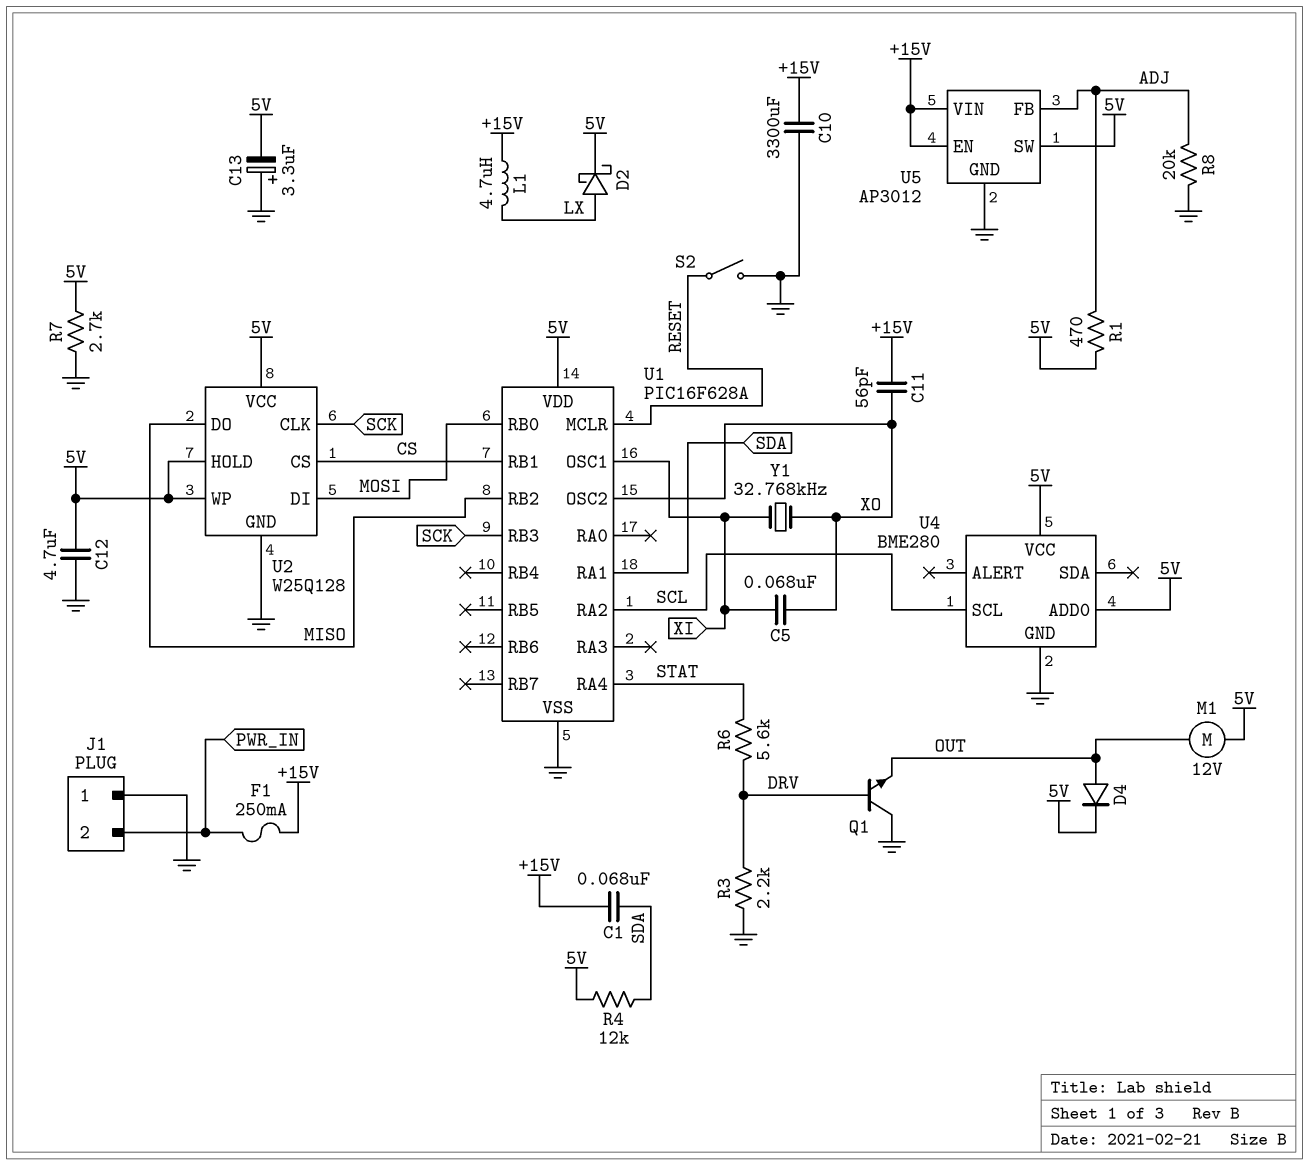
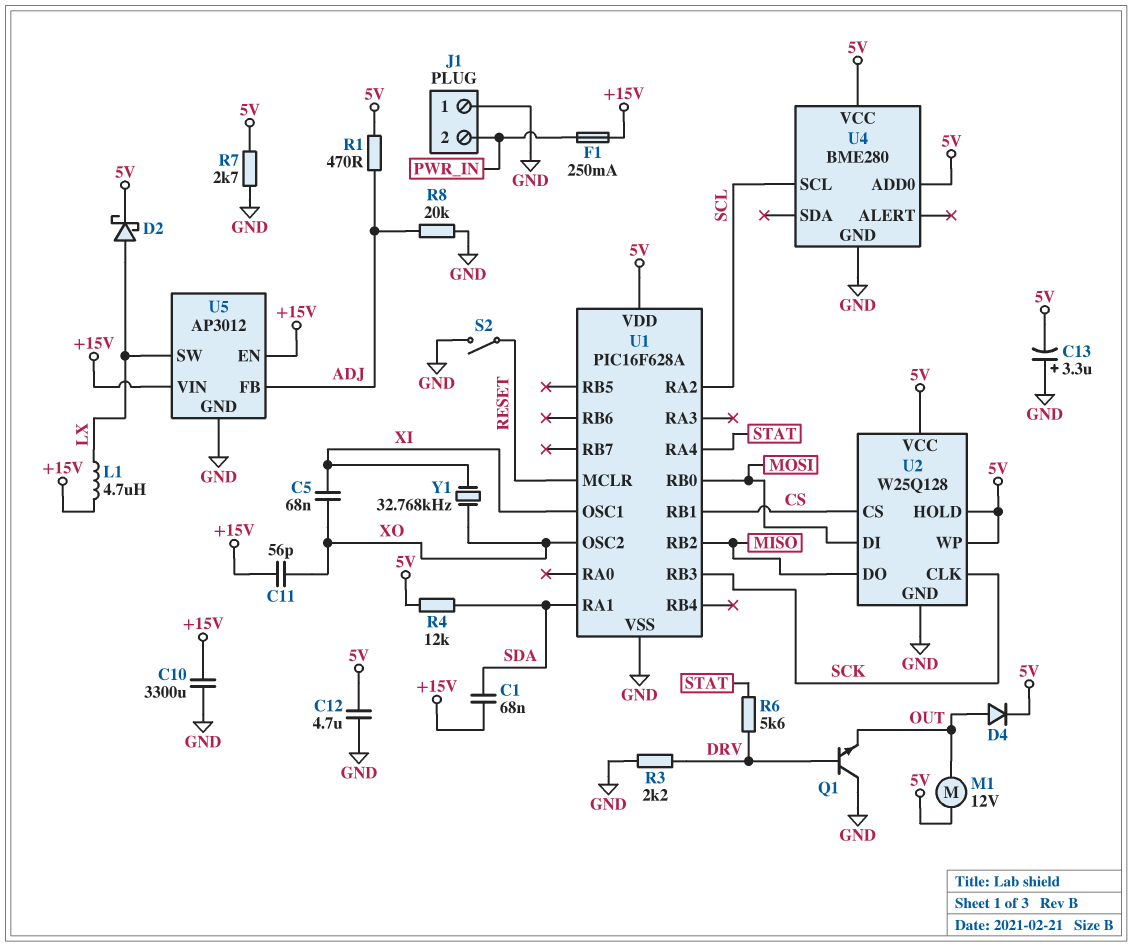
U5 pin SW: 5V -> LX

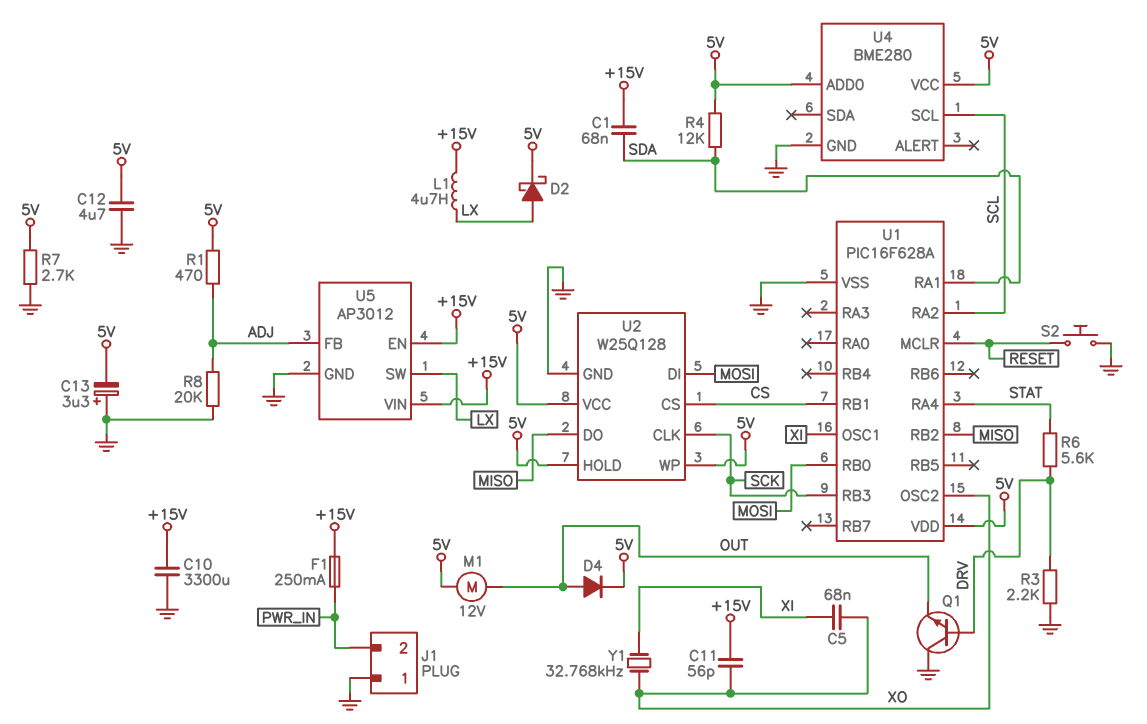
S2: switch (GND, RESET) -> button (GND, RESET)

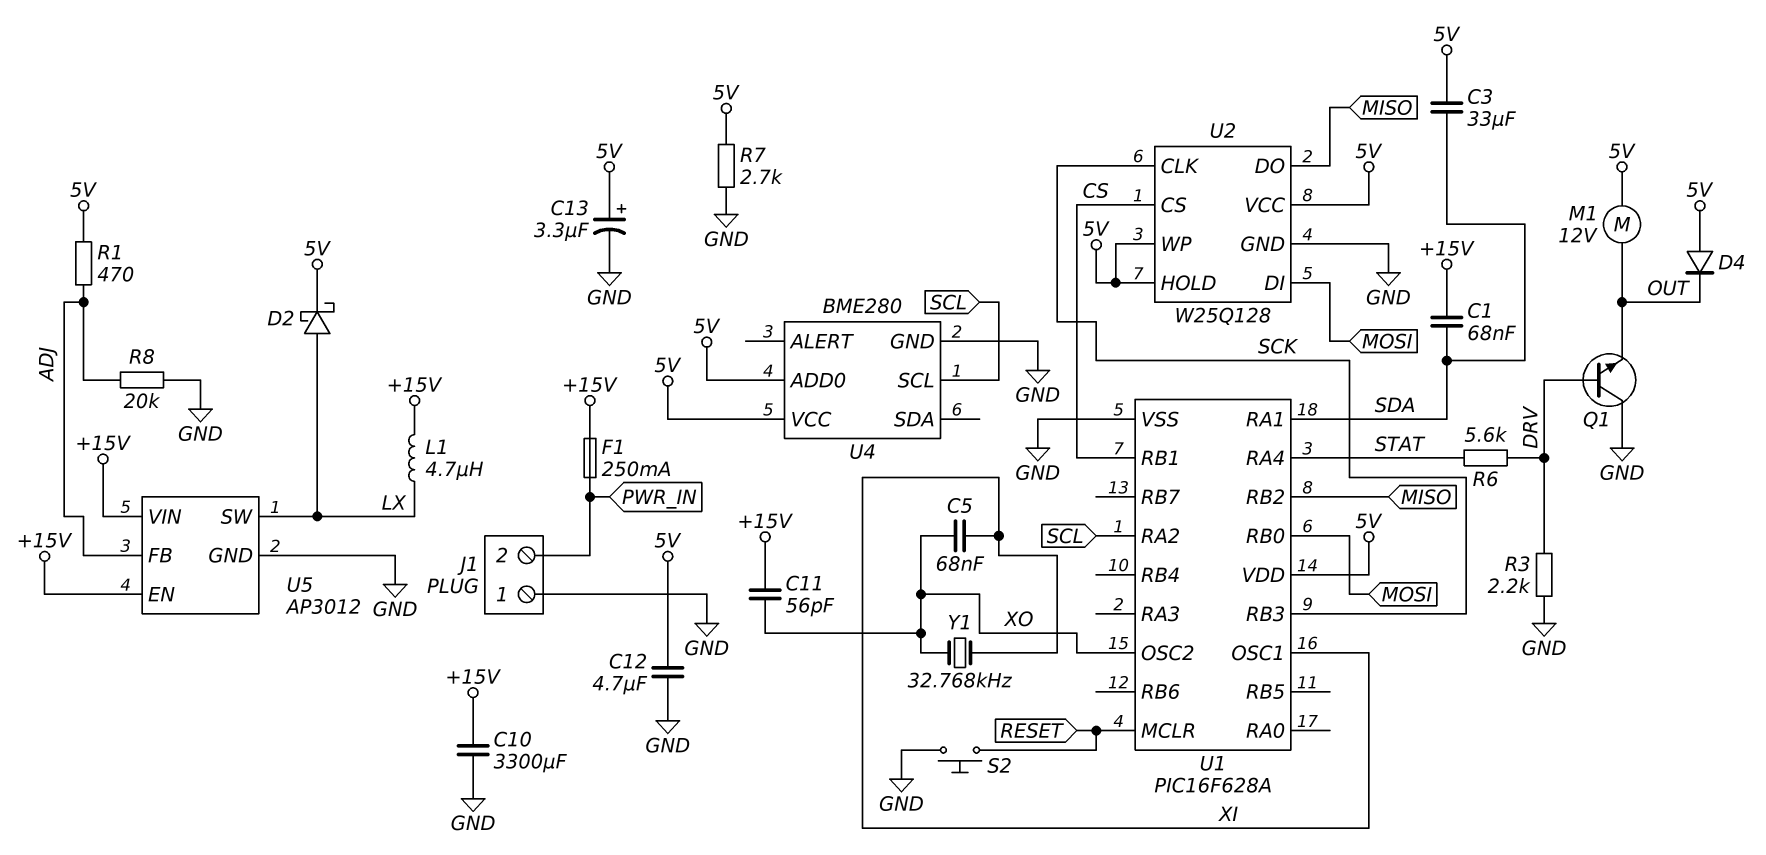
C3: none -> 33uF (5V, SDA)
C13: 3.3uF (plus GND, minus 5V) -> 3.3uF (plus 5V, minus GND)
D4: diode (A OUT, K 5V) -> diode (A 5V, K OUT)
R4: 12k (5V, SDA) -> none

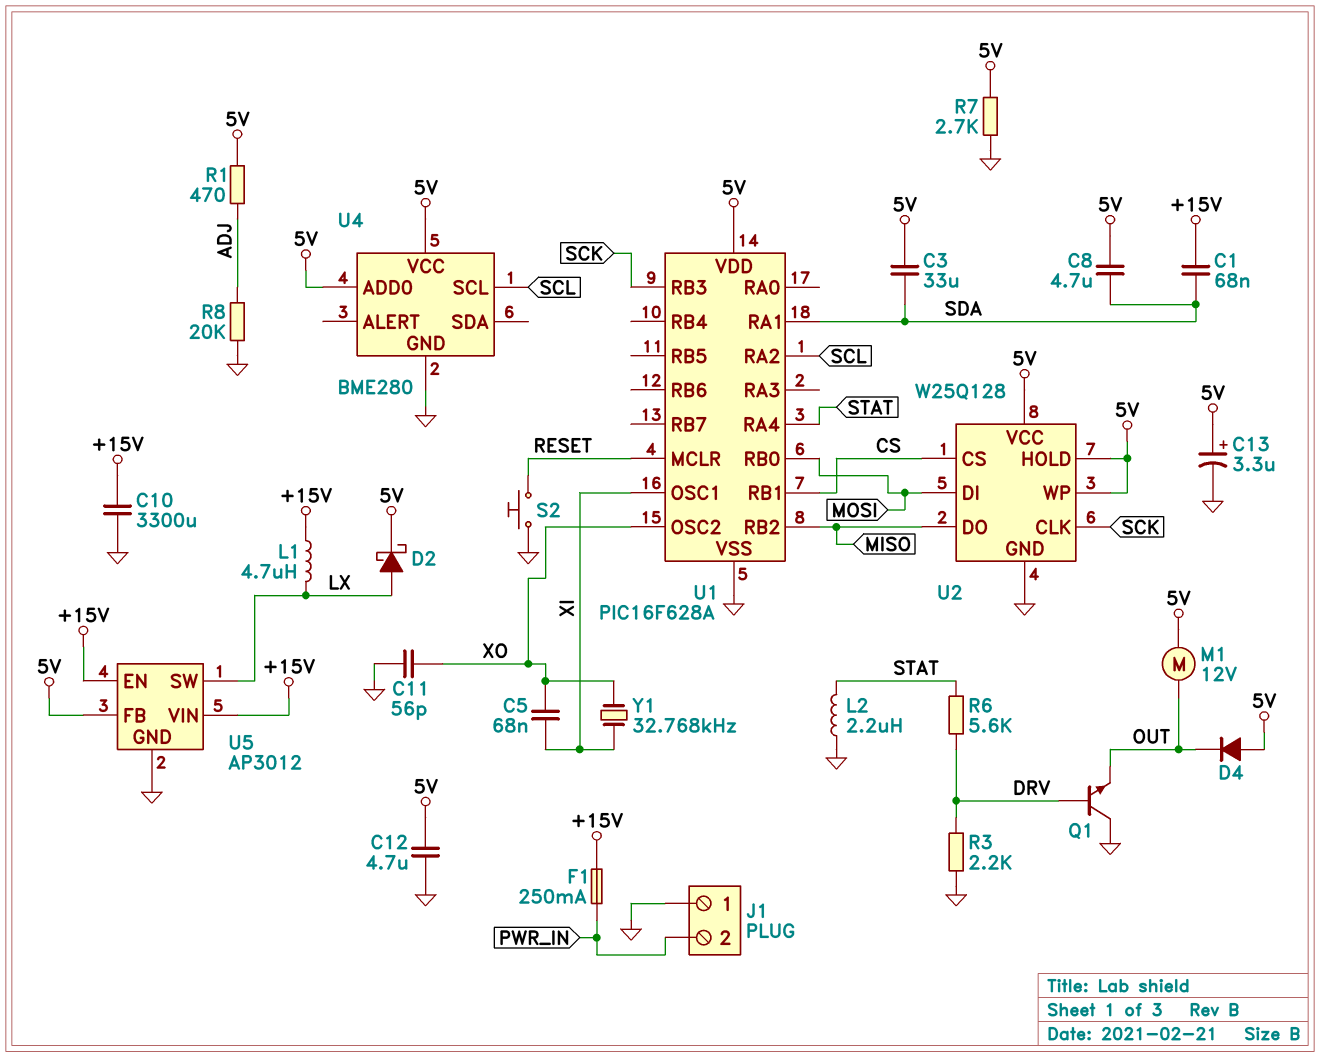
C8: none -> 4.7uF (5V, SDA)
C11: 56pF (+15V, XO) -> 56pF (GND, XO)
L2: none -> 2.2uH (GND, STAT)
U5 pin FB: ADJ -> 5V

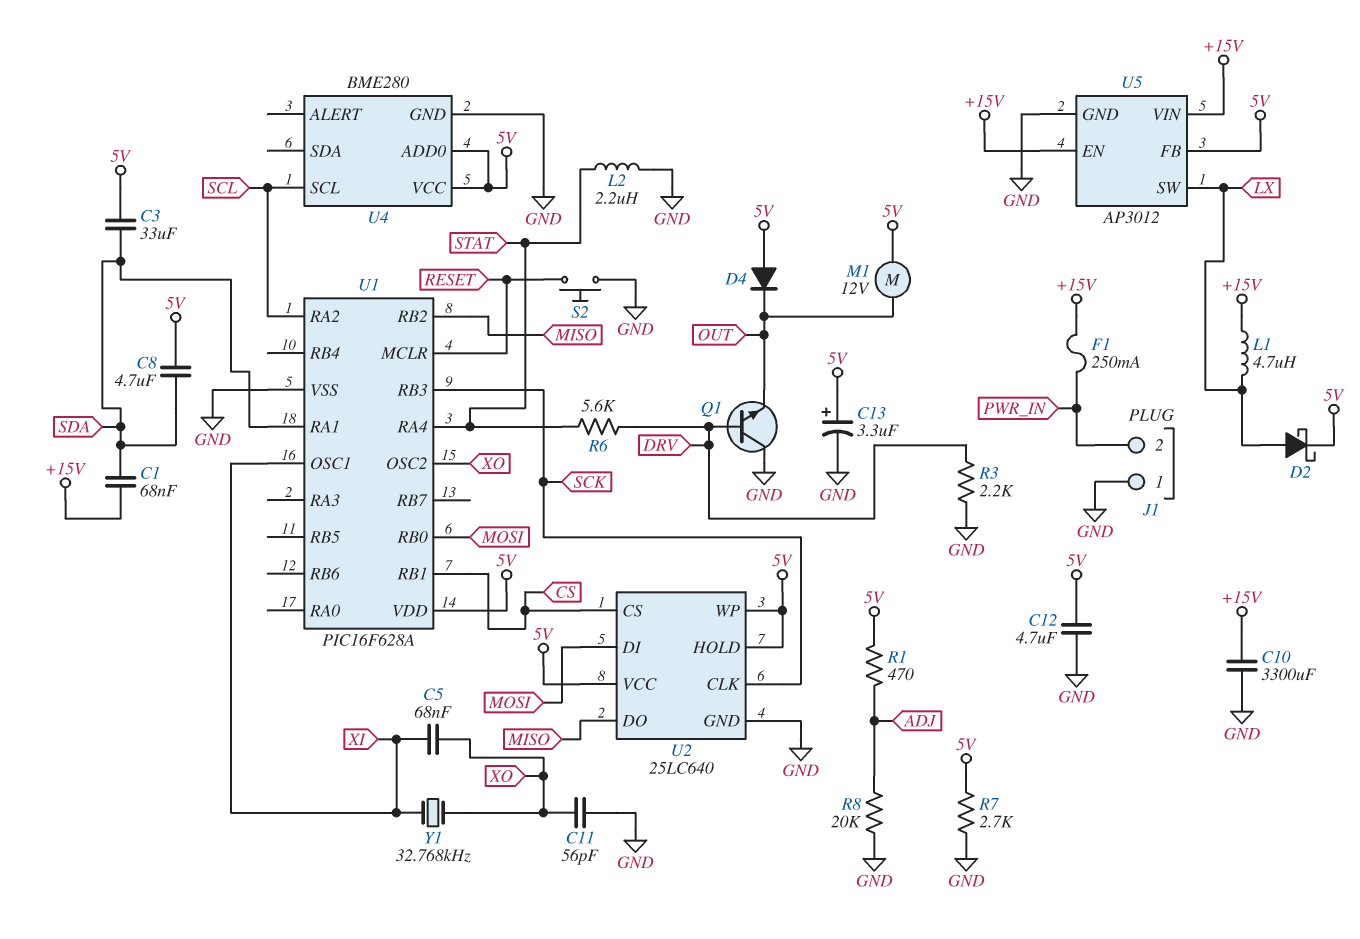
U2: W25Q128 -> 25LC640

